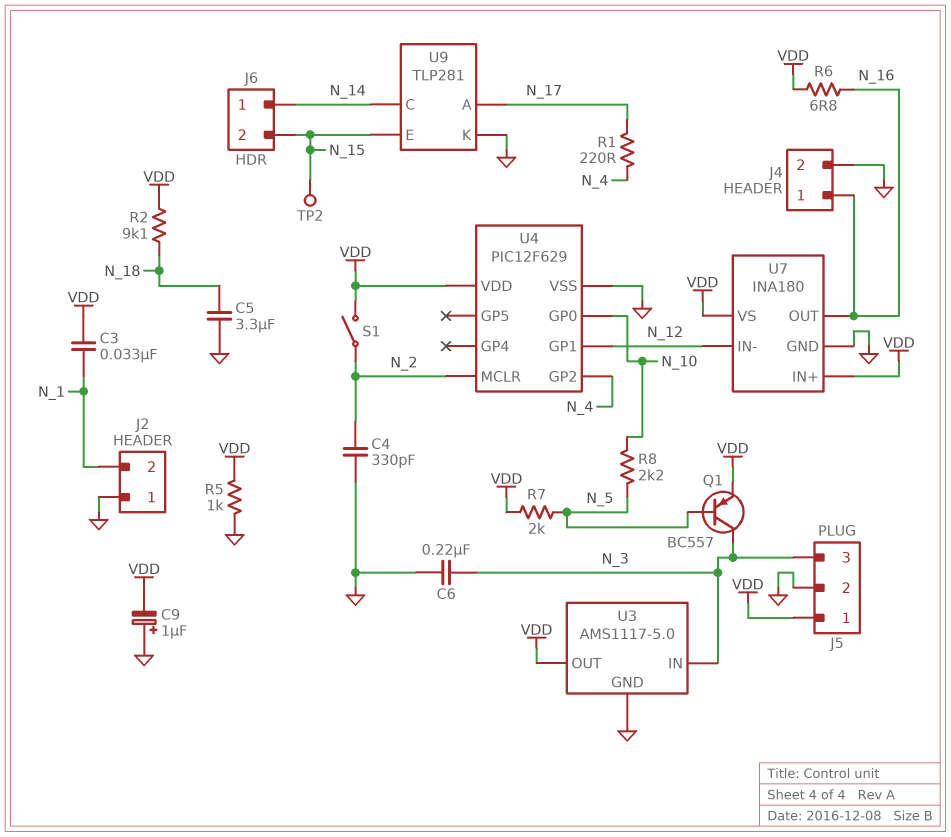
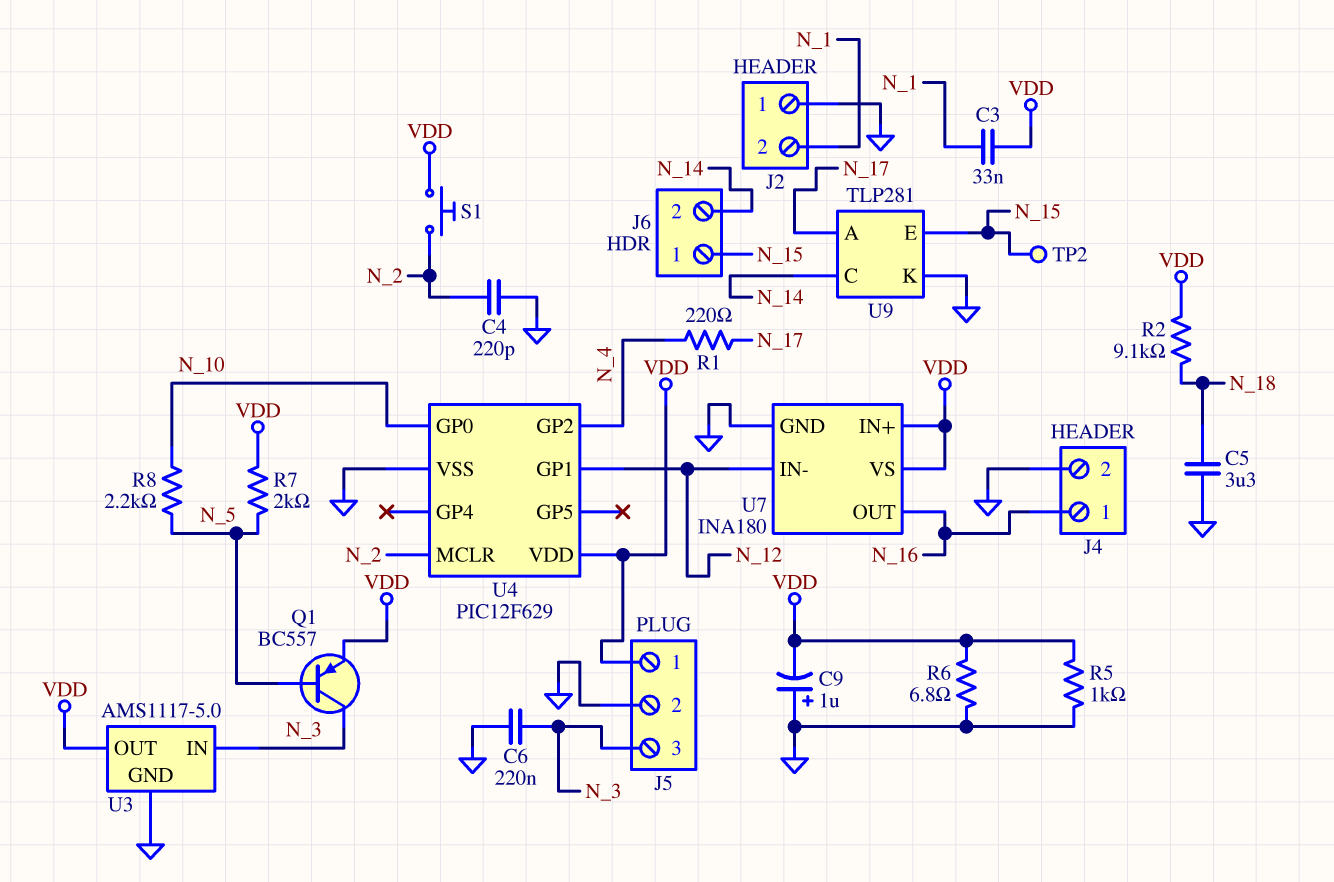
C4: 330pF (GND, N_2) -> 220pF (GND, N_2)
J6 pin 1: N_14 -> N_15
J6 pin 2: N_15 -> N_14
R6: 6.8 (N_16, VDD) -> 6.8 (GND, VDD)
S1: switch (N_2, VDD) -> button (N_2, VDD)

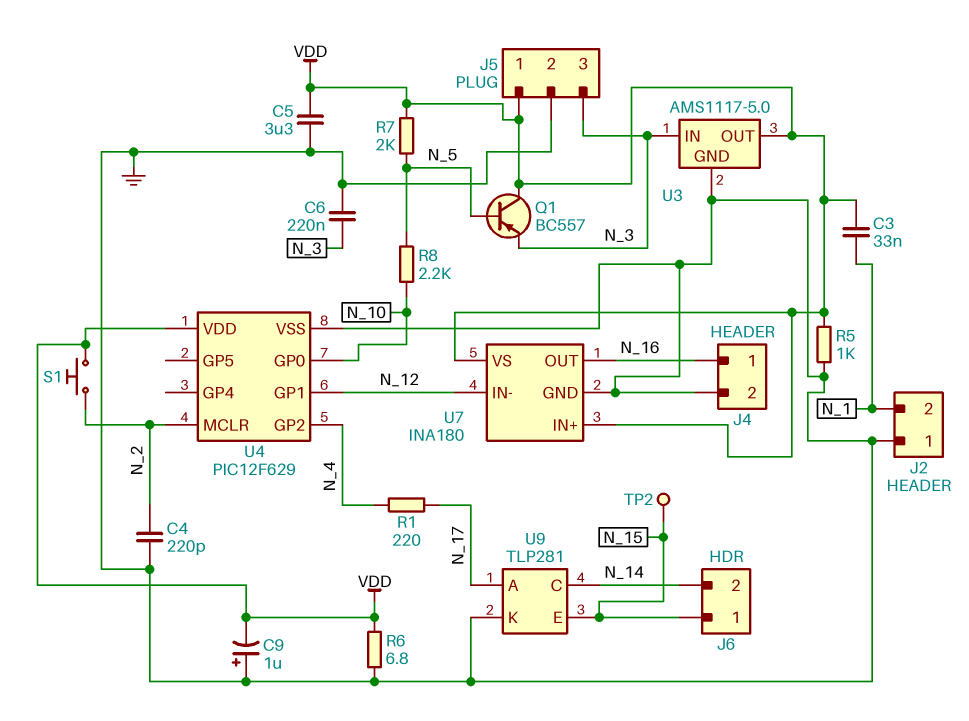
C5: 3.3uF (GND, N_18) -> 3.3uF (GND, VDD)
Q1: PNP BC557 (B N_5, C N_3, E VDD) -> PNP BC557 (B N_5, C VDD, E N_3)
R2: 9.1k (N_18, VDD) -> none

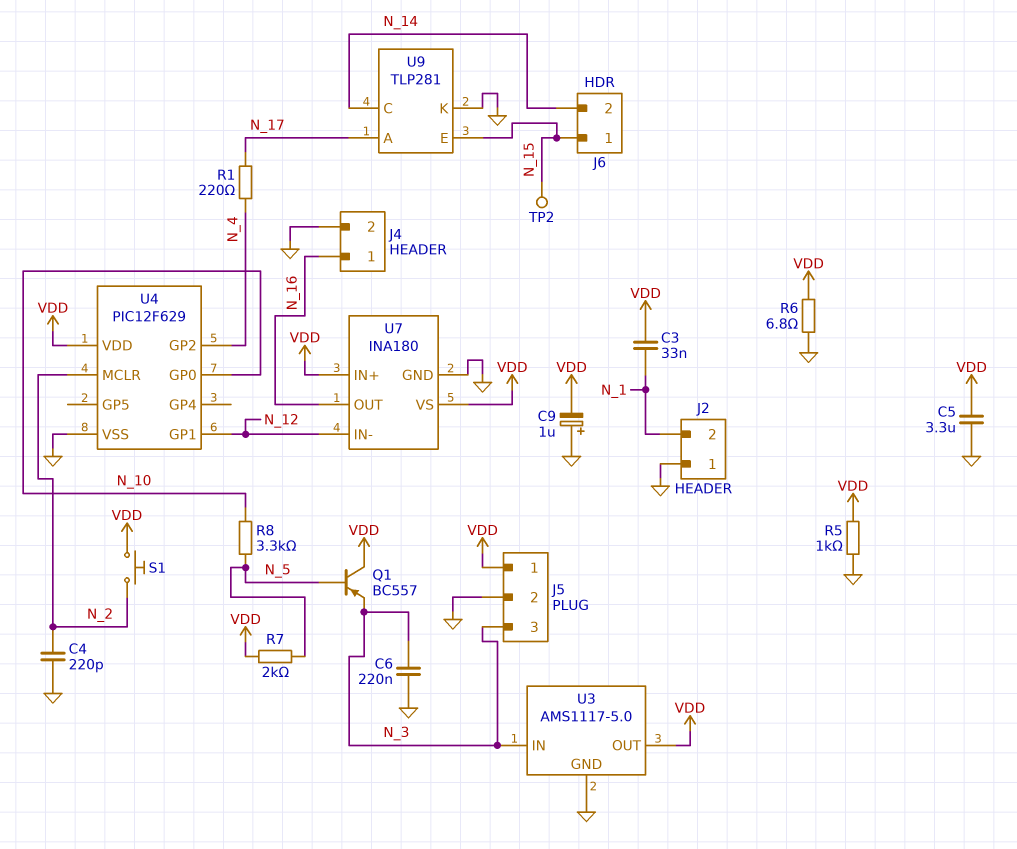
R8: 2.2k (N_5, N_10) -> 3.3k (N_5, N_10)

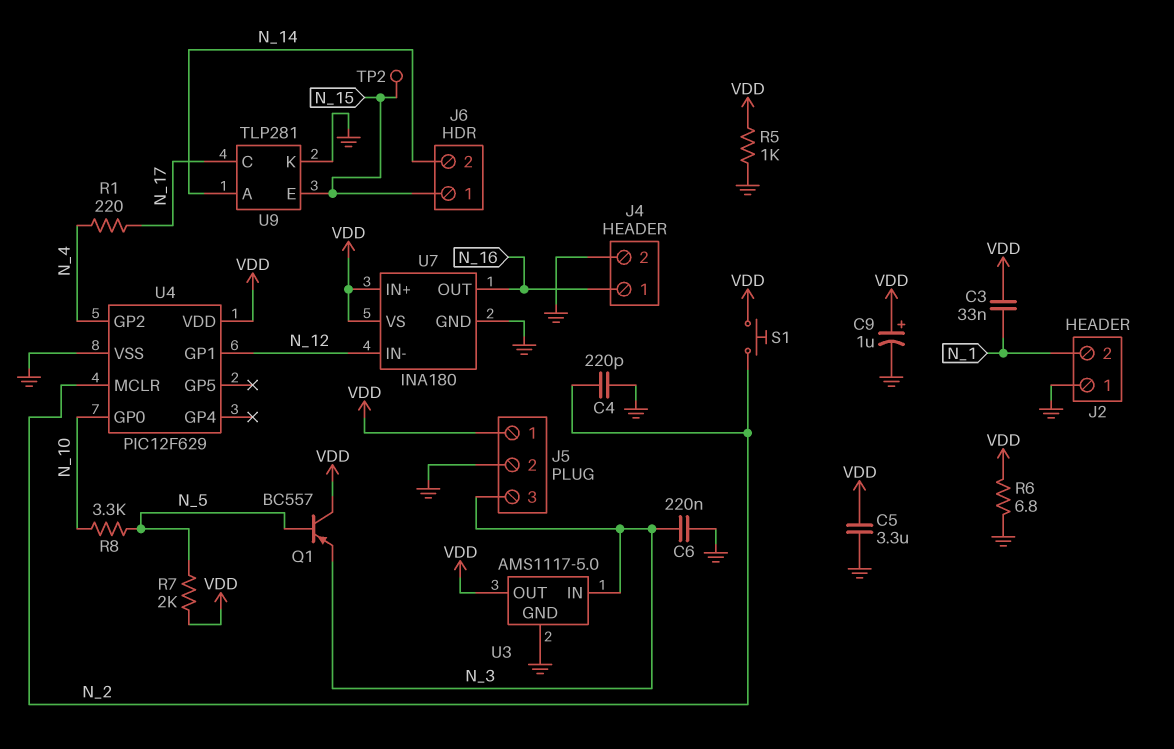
C9: 1uF (plus GND, minus VDD) -> 1uF (plus VDD, minus GND)
U9 pin A: N_17 -> N_14
U9 pin C: N_14 -> N_17

